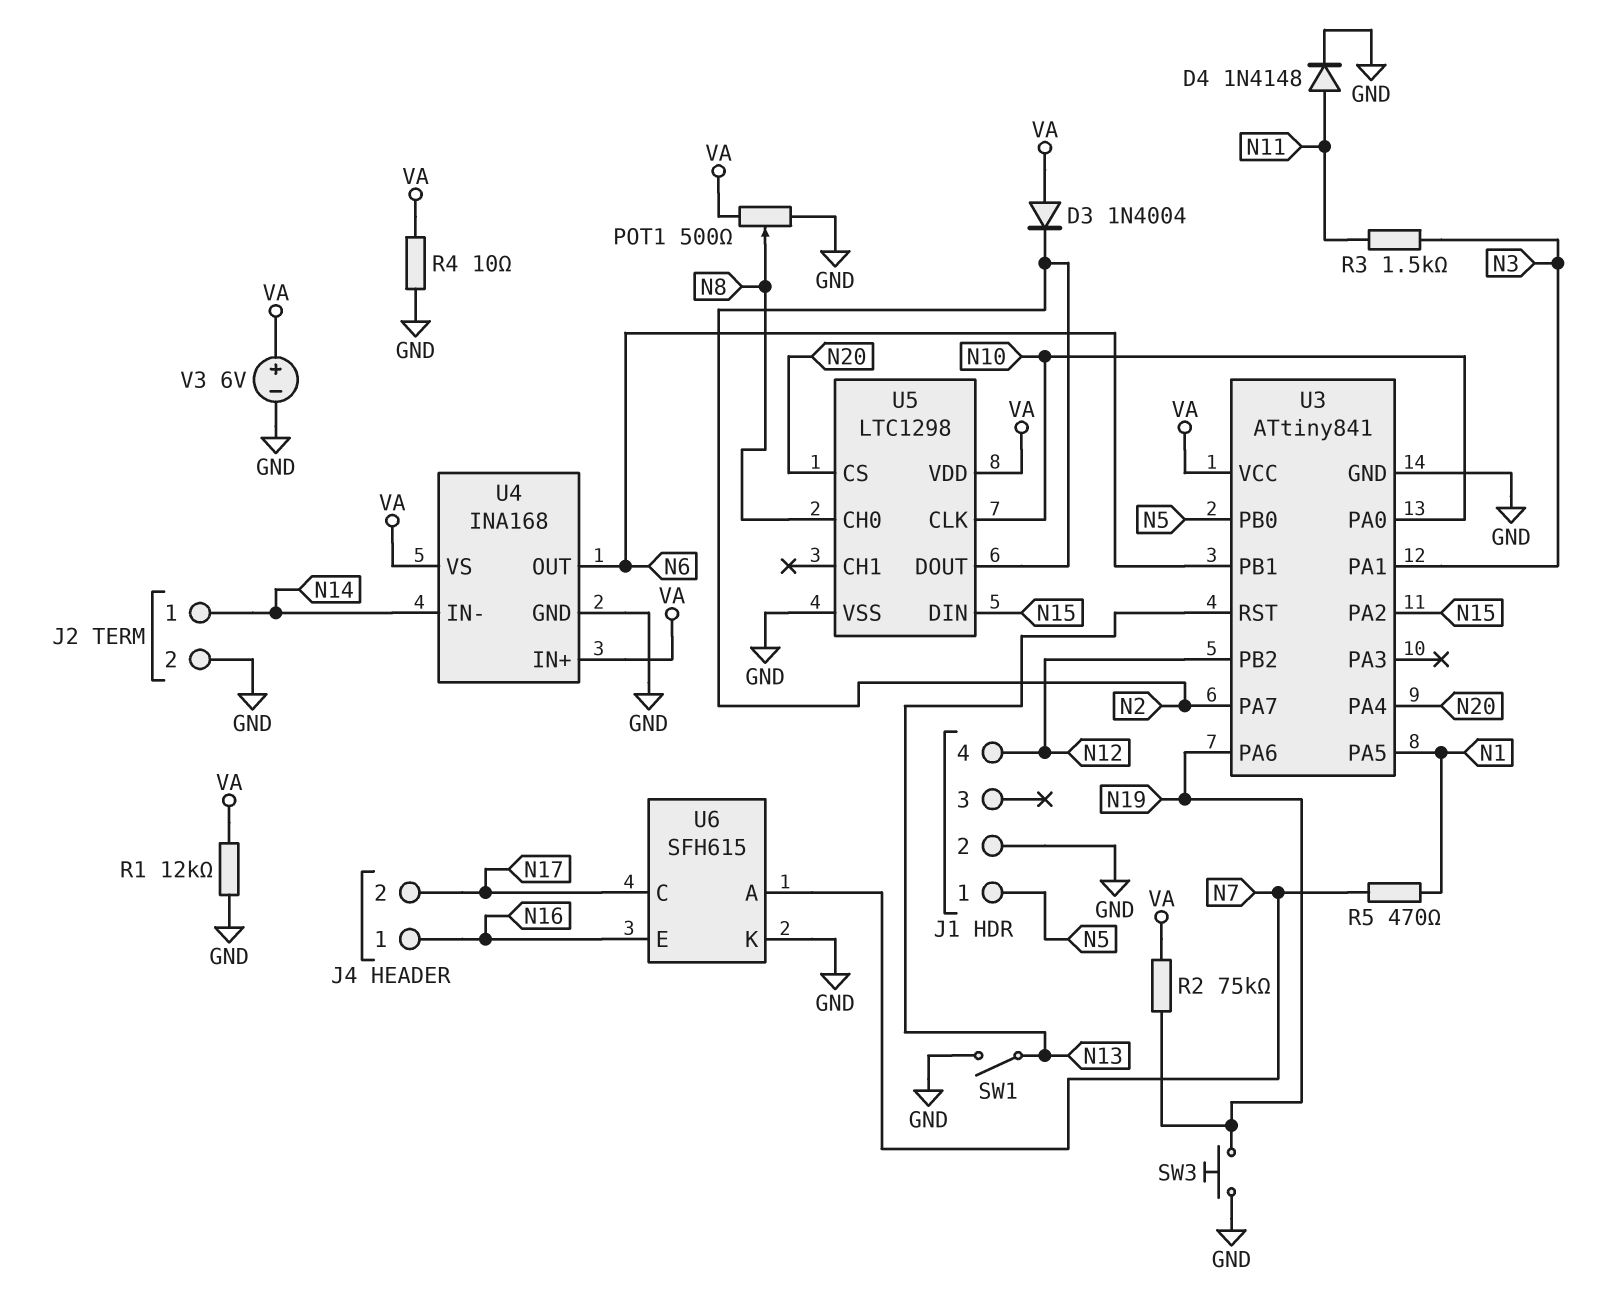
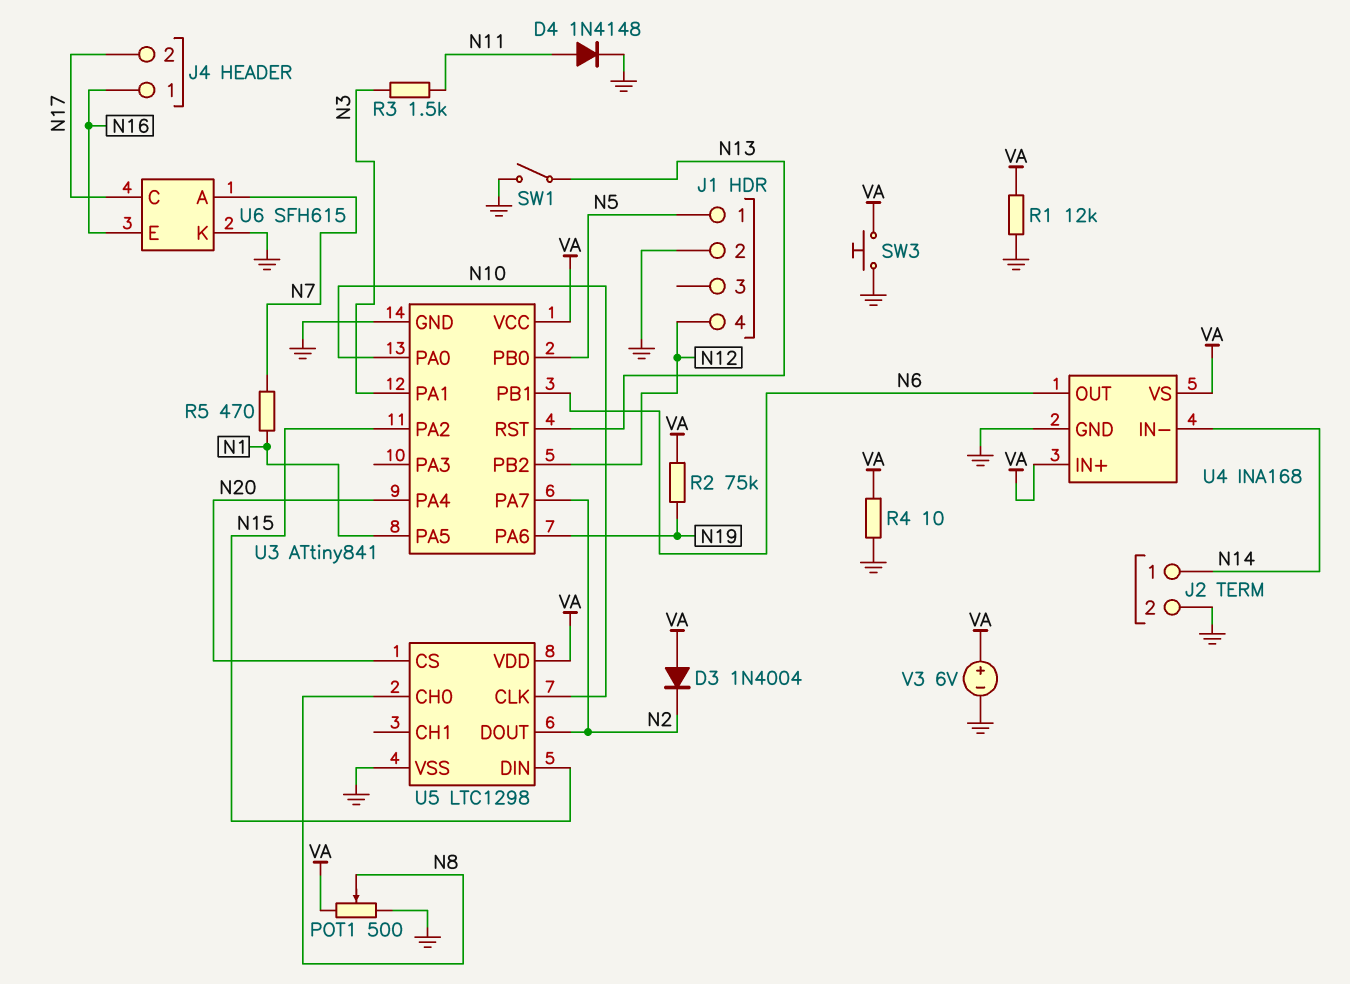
SW3: button (GND, N19) -> button (GND, VA)

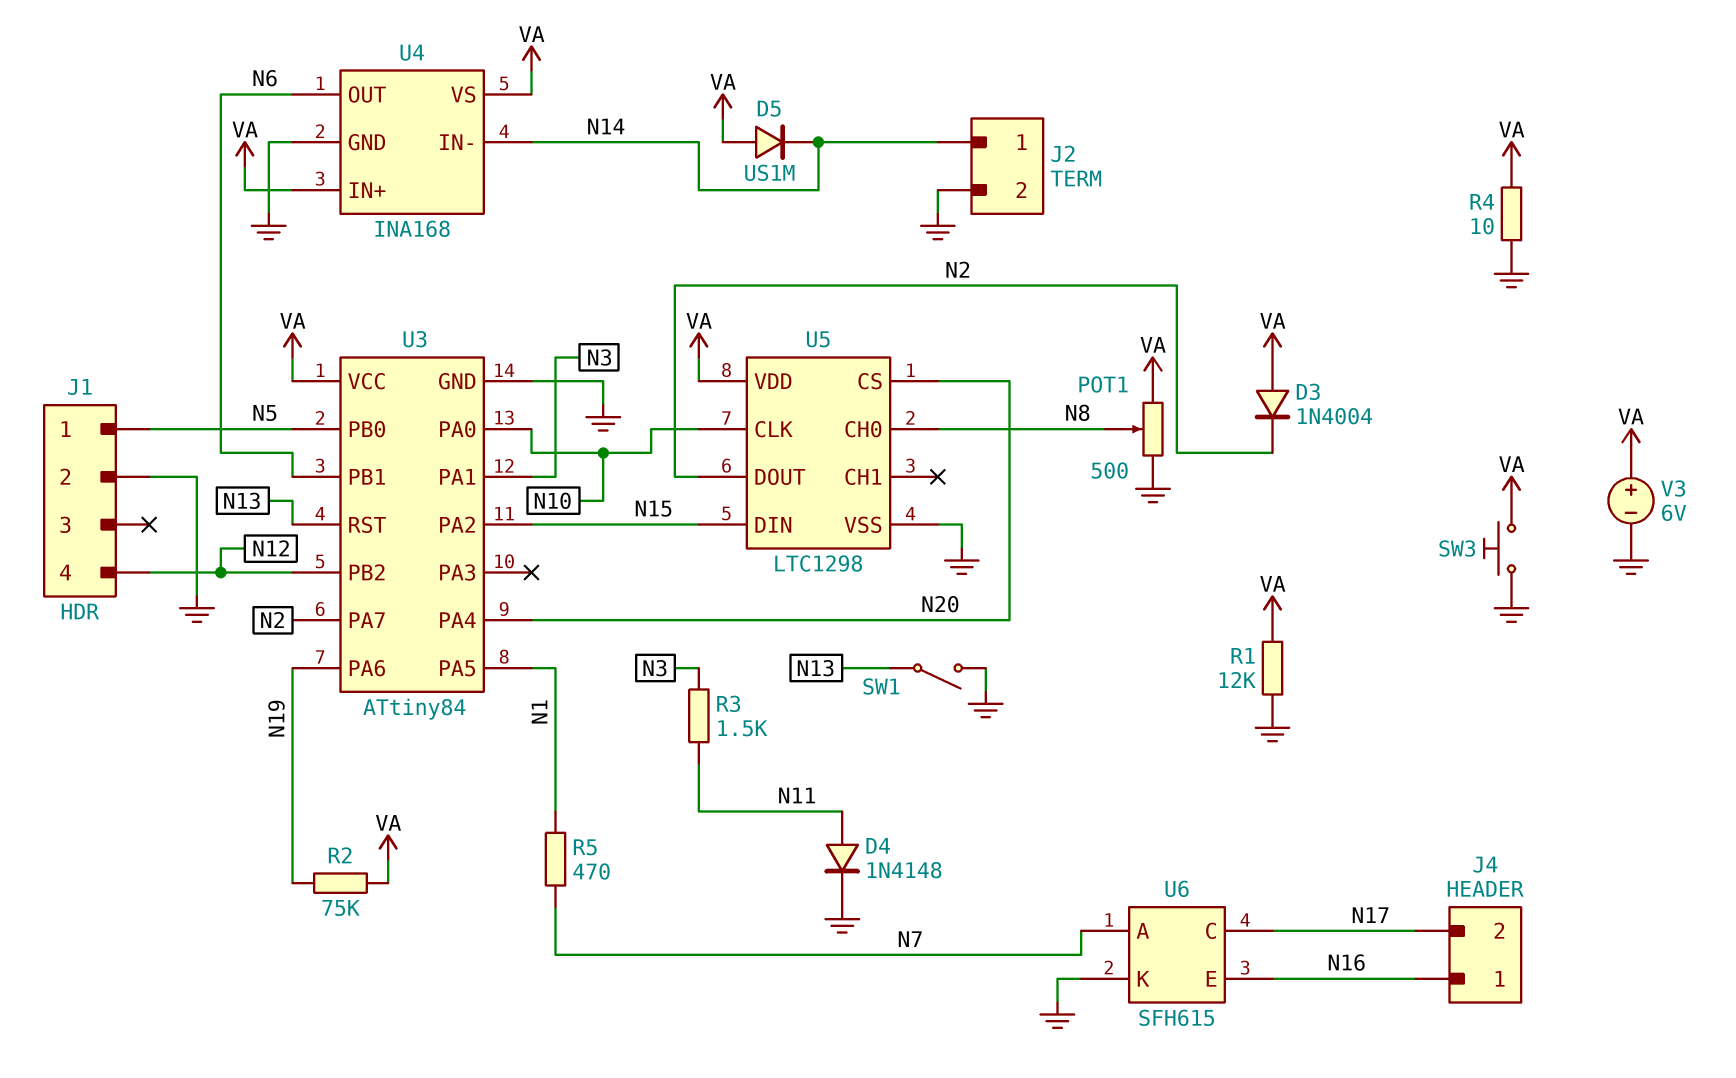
D5: none -> diode US1M (A VA, K N14)
U3: ATtiny841 -> ATtiny84

